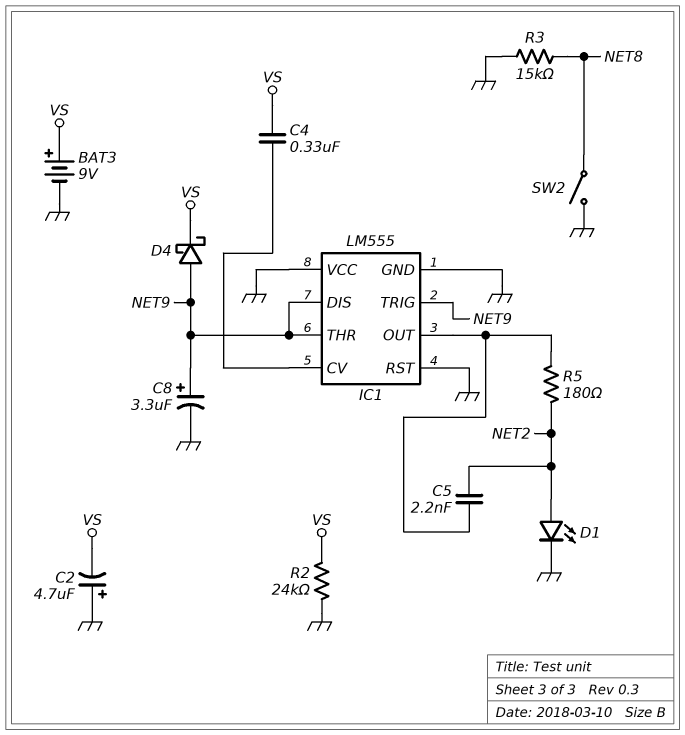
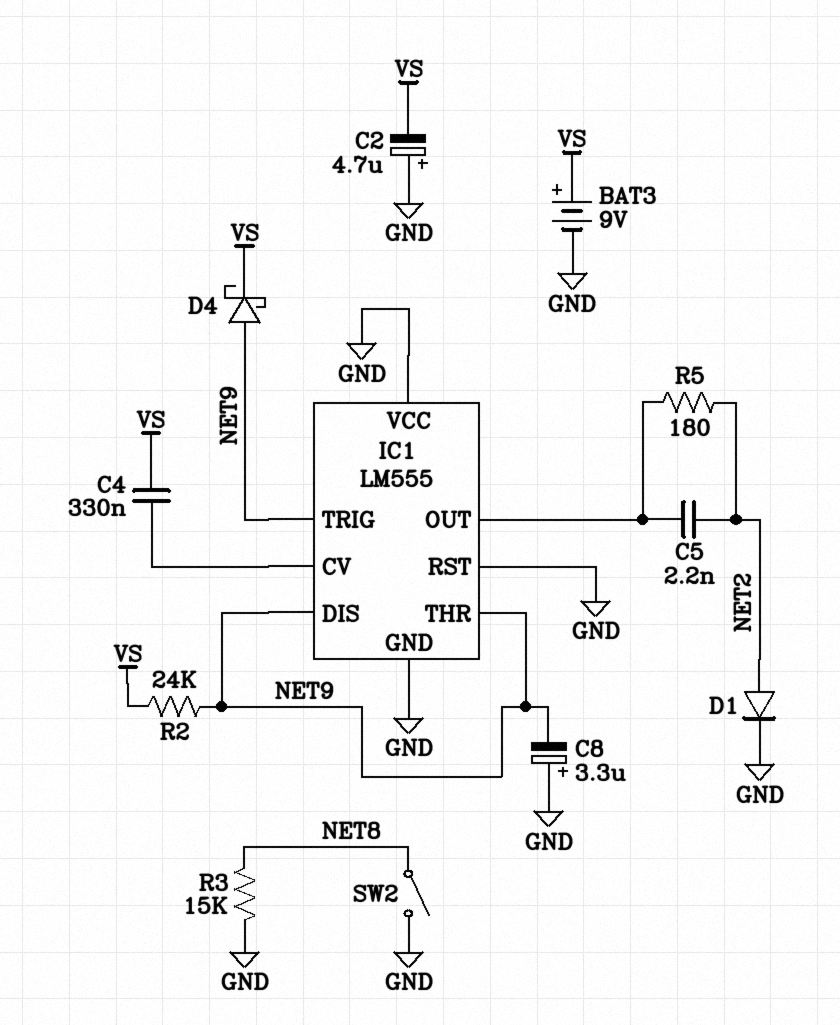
C8: 3.3uF (plus NET9, minus GND) -> 3.3uF (plus GND, minus NET9)
D1: LED (A NET2, K GND) -> diode (A NET2, K GND)
R2: 24k (GND, VS) -> 24k (NET9, VS)

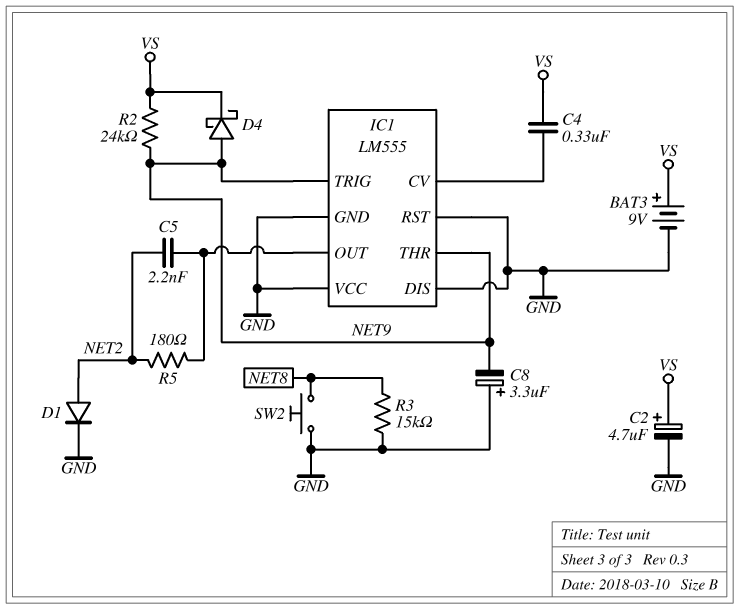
C2: 4.7uF (plus GND, minus VS) -> 4.7uF (plus VS, minus GND)
IC1 pin DIS: NET9 -> GND
SW2: switch (GND, NET8) -> button (GND, NET8)

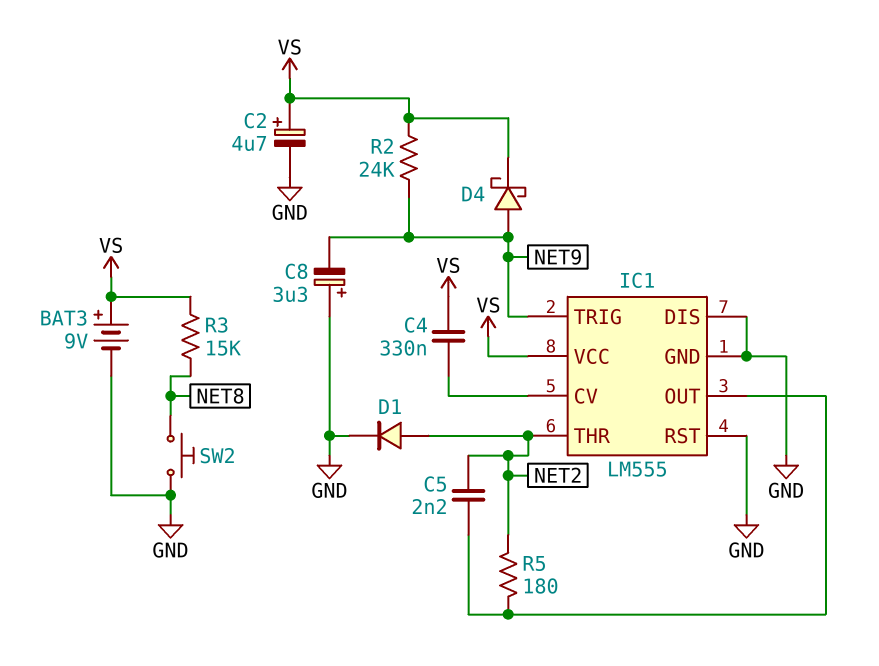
IC1 pin THR: NET9 -> NET2
IC1 pin VCC: GND -> VS
R3: 15k (GND, NET8) -> 15k (NET8, VS)

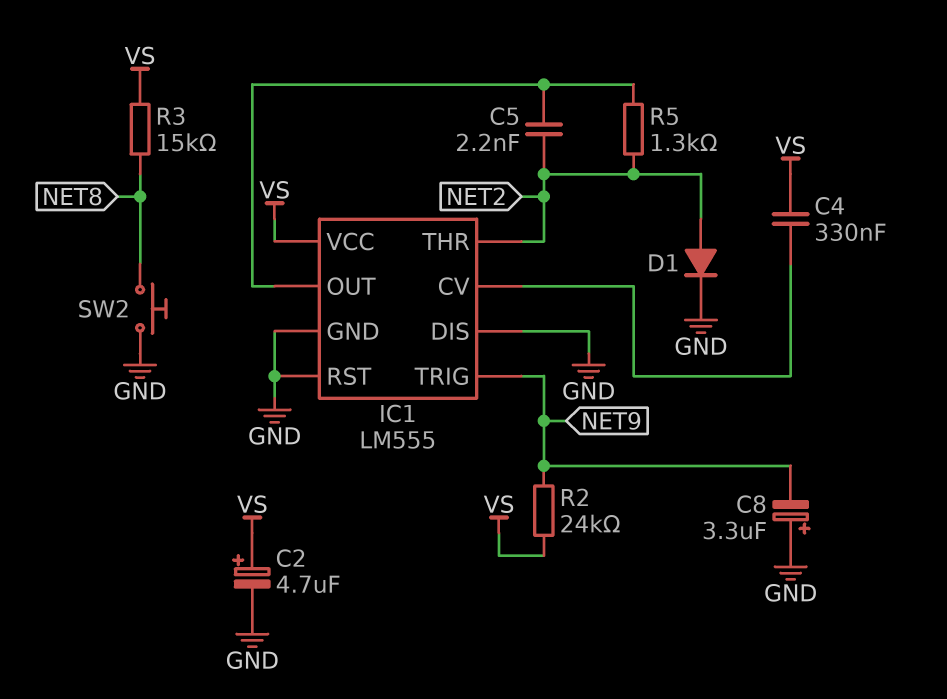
BAT3: 9V (plus VS, minus GND) -> none
D4: schottky (A NET9, K VS) -> none
R5: 180 (IC1/OUT, NET2) -> 1.3k (IC1/OUT, NET2)

